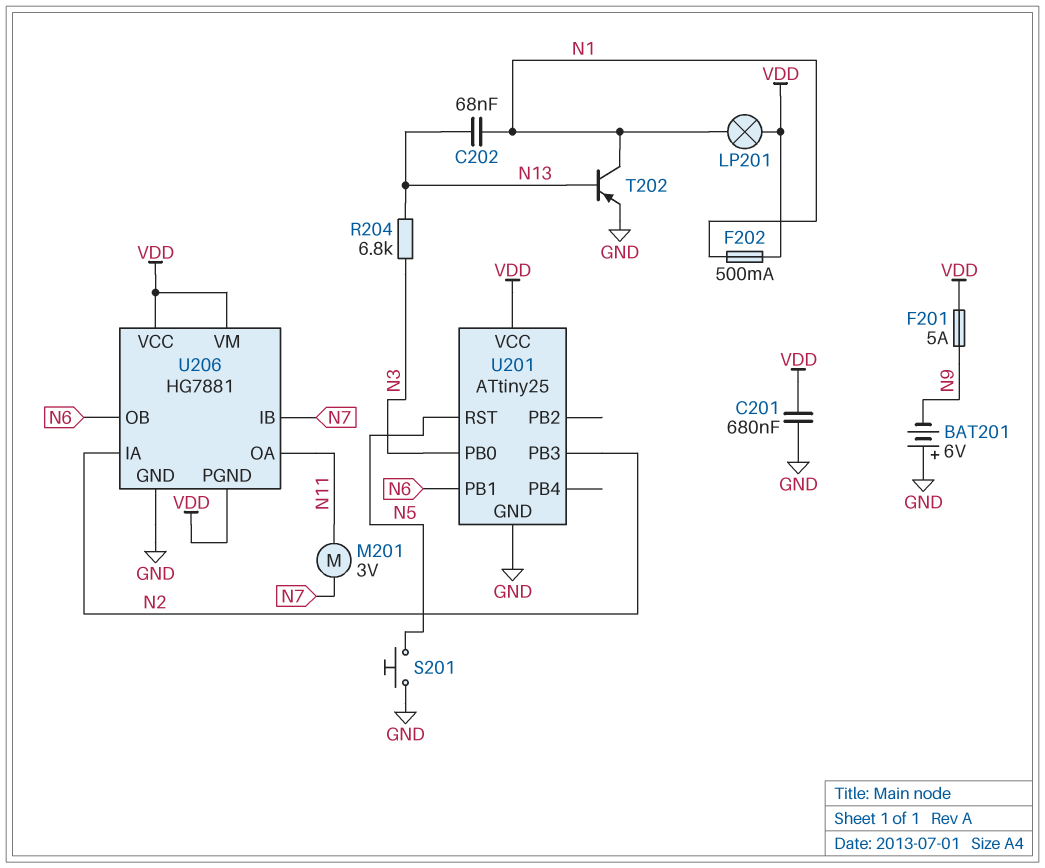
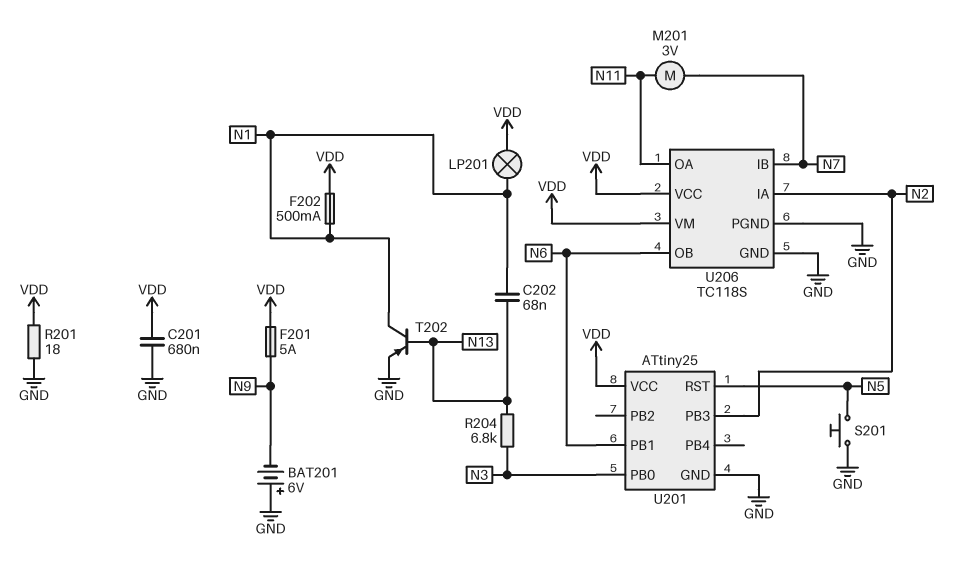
R201: none -> 18 (GND, VDD)
U206: HG7881 -> TC118S
U206 pin PGND: VDD -> GND

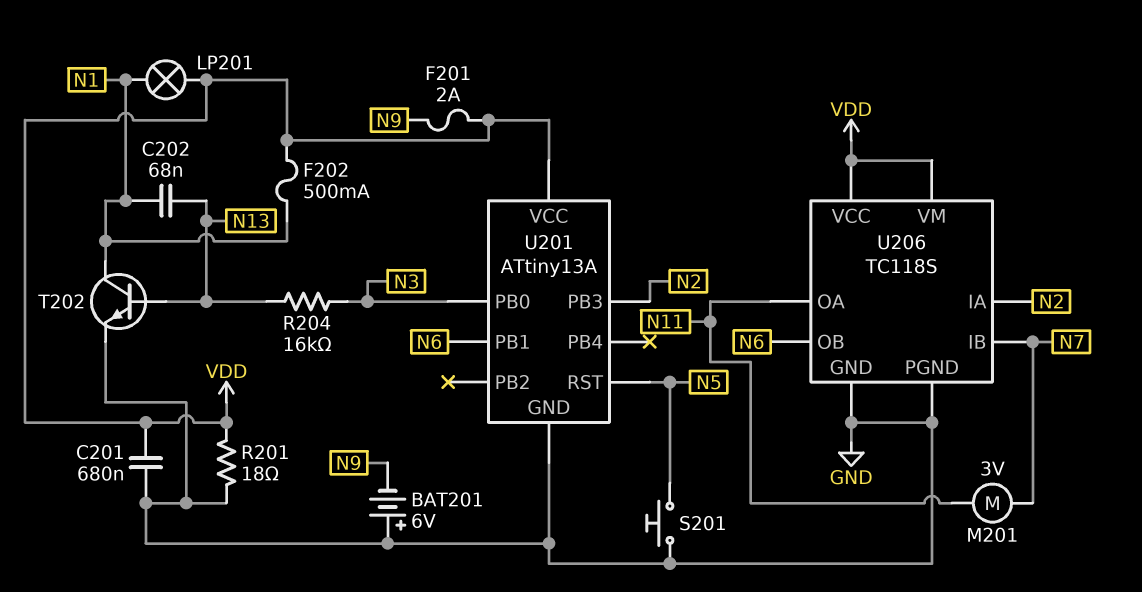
F201: 5A (N9, VDD) -> 2A (N9, VDD)
R204: 6.8k (N3, N13) -> 16k (N3, N13)
T202: PNP (B N13, C N1, E GND) -> NPN (B N13, C N1, E GND)
U201: ATtiny25 -> ATtiny13A

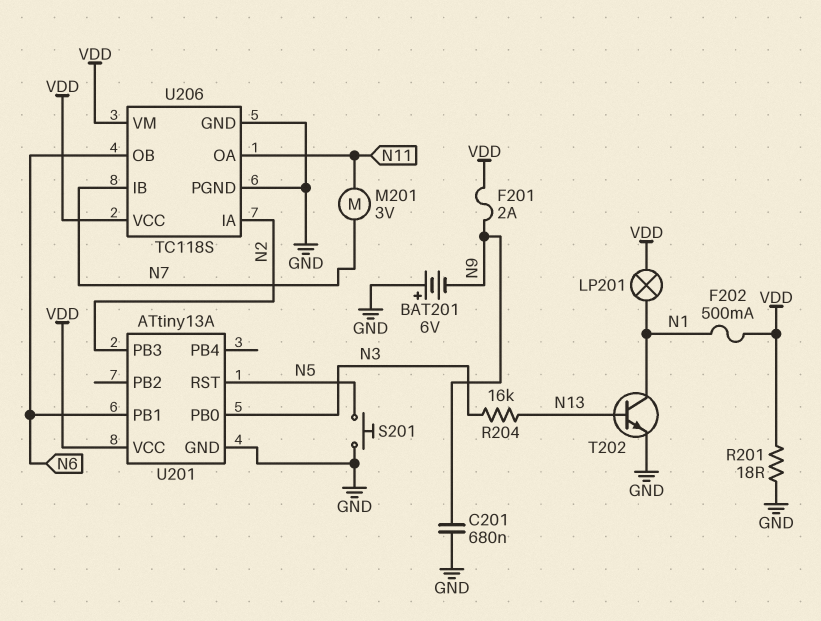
C201: 680nF (GND, VDD) -> 680nF (GND, N9)
C202: 68nF (N1, N13) -> none

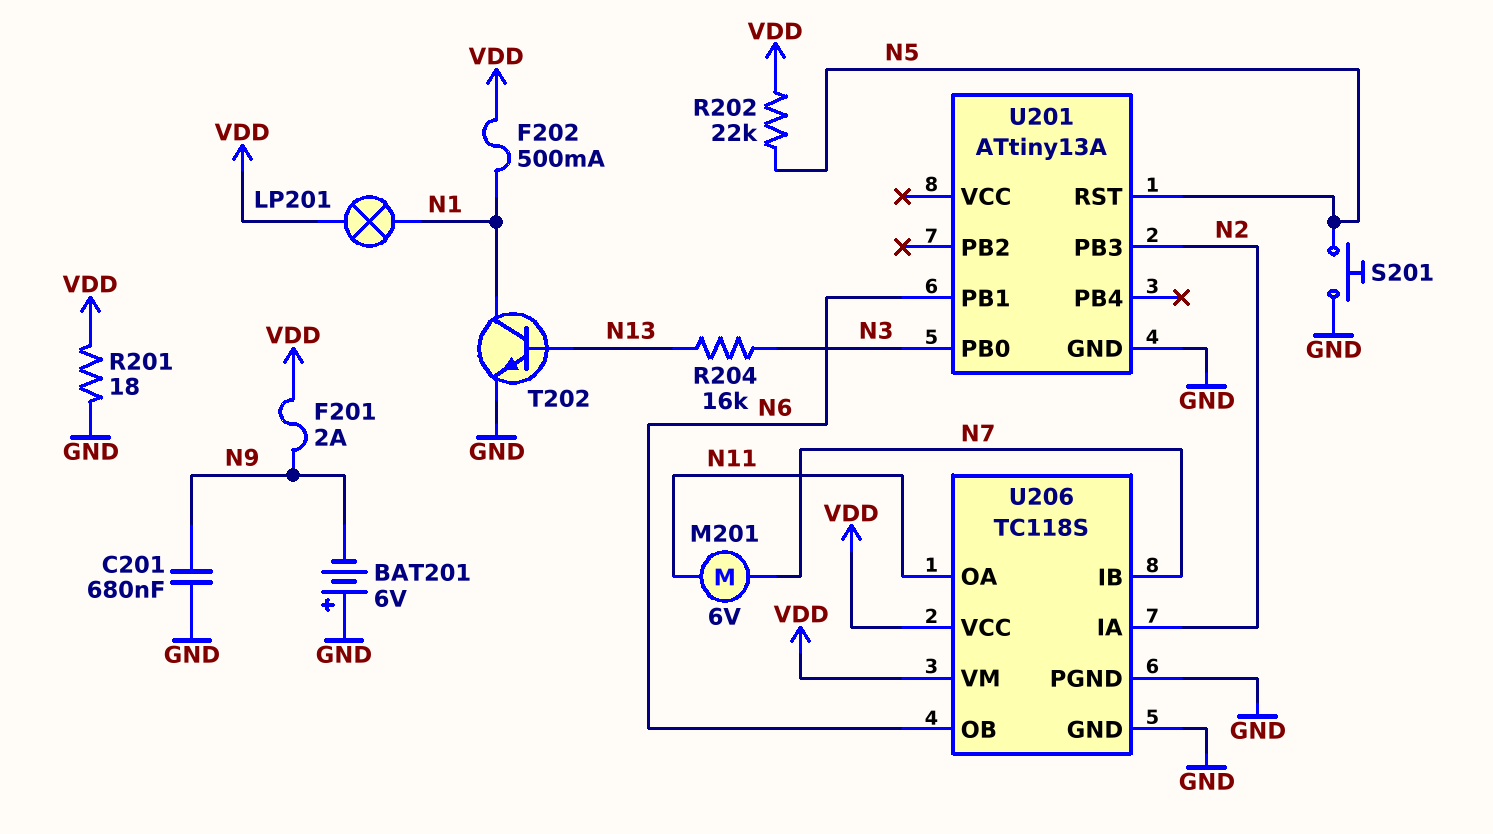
M201: motor 3V (N7, N11) -> motor 6V (N7, N11)
R202: none -> 22k (N5, VDD)
U201 pin VCC: VDD -> none

